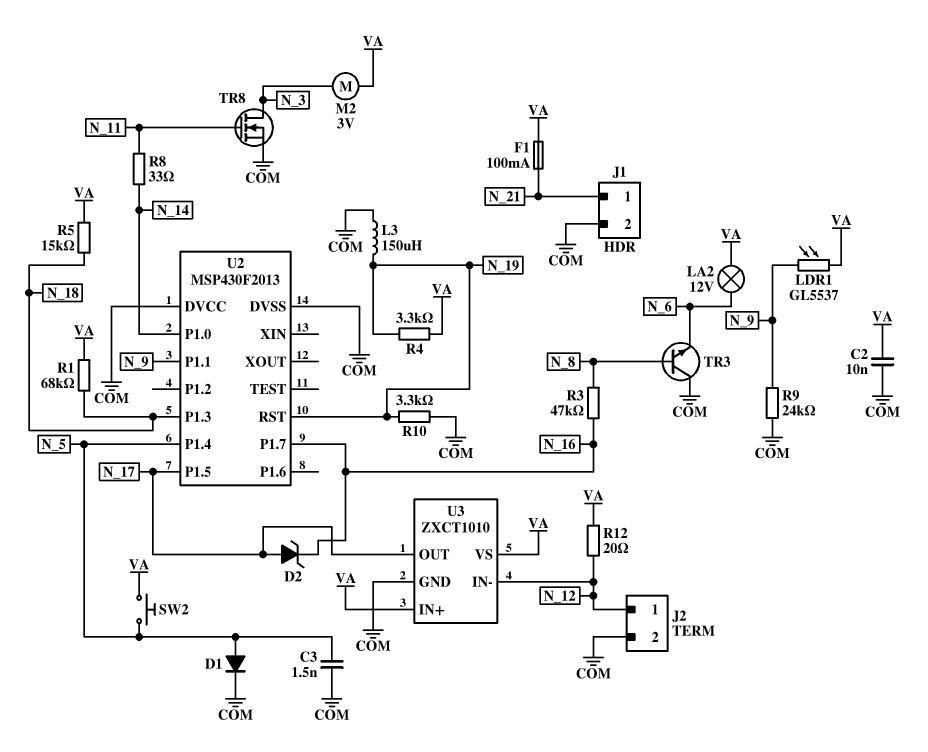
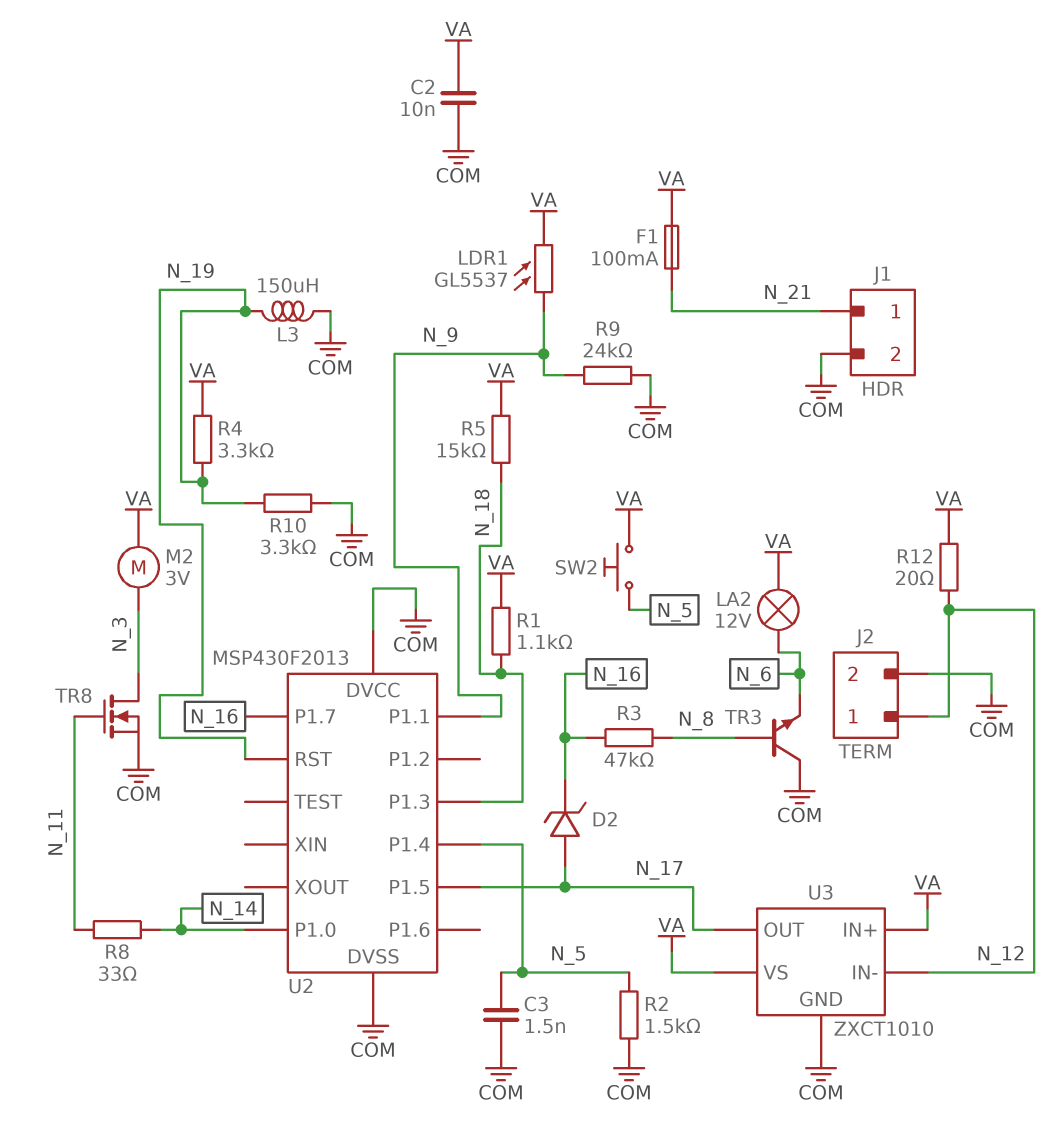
D1: diode (A N_5, K COM) -> none
R1: 68k (N_18, VA) -> 1.1k (N_18, VA)
R2: none -> 1.5k (COM, N_5)

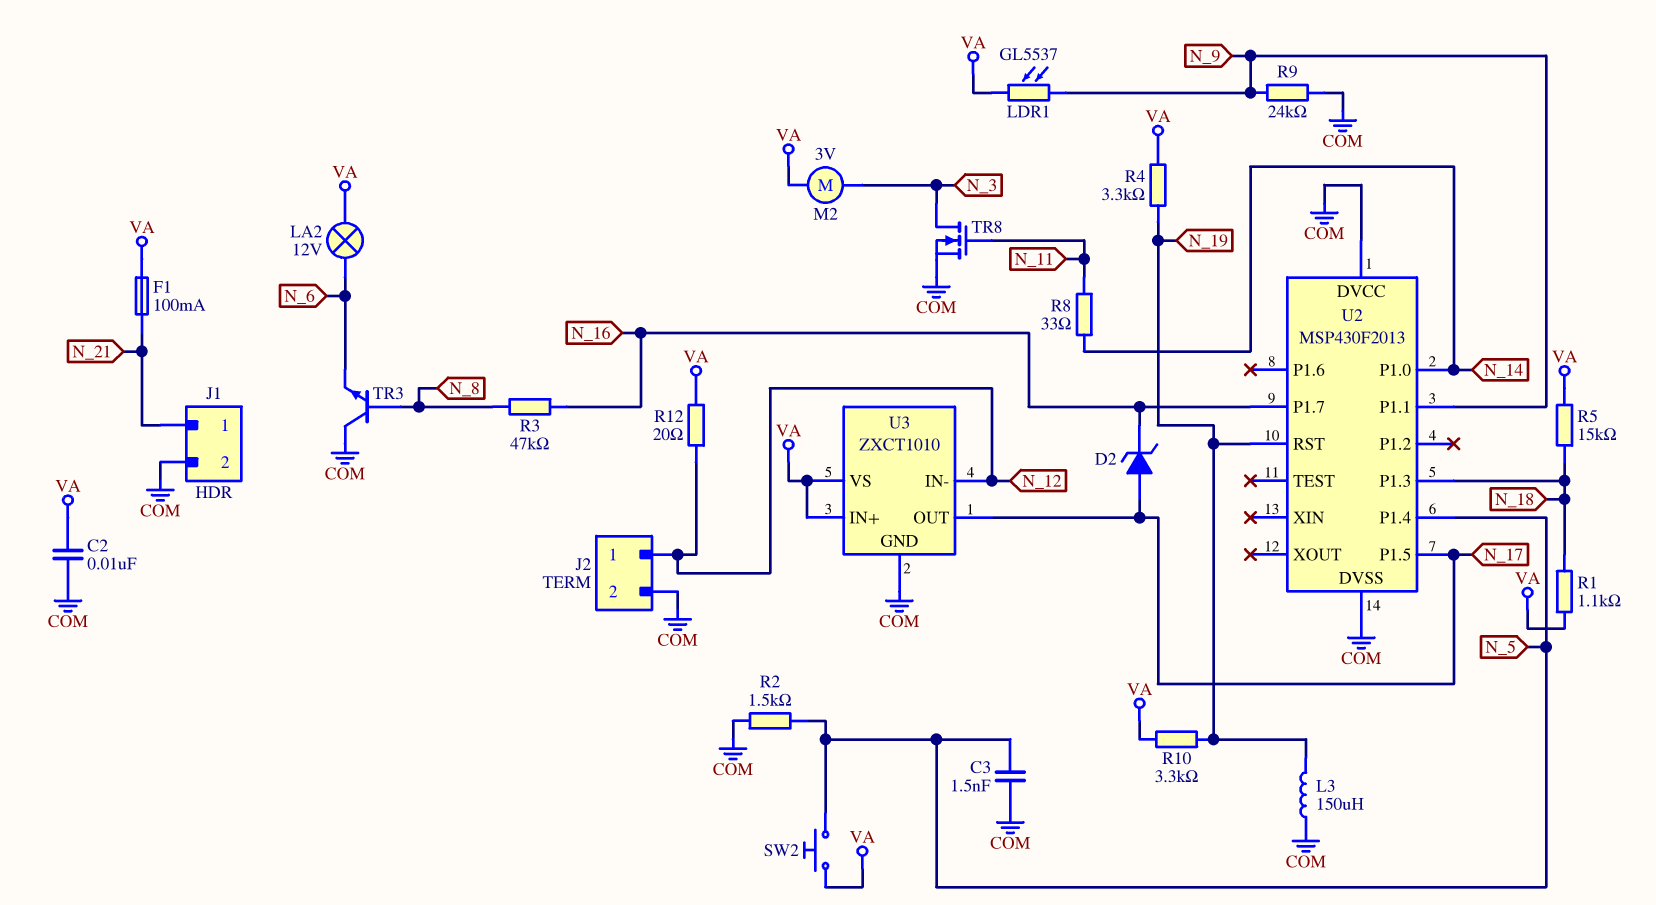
R10: 3.3k (COM, N_19) -> 3.3k (N_19, VA)

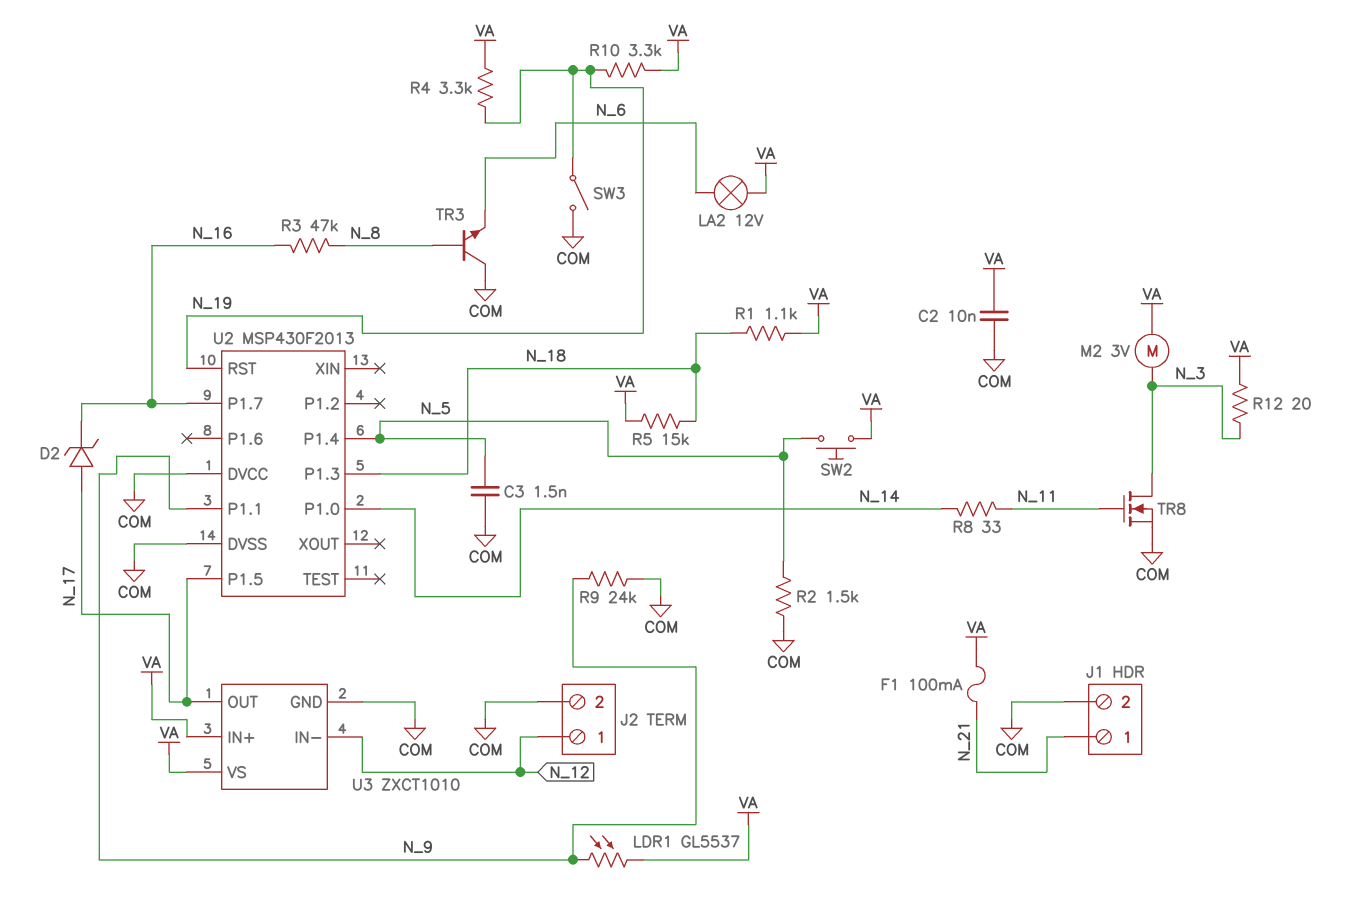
L3: 150uH (COM, N_19) -> none
R12: 20 (N_12, VA) -> 20 (N_3, VA)
SW3: none -> switch (COM, N_19)

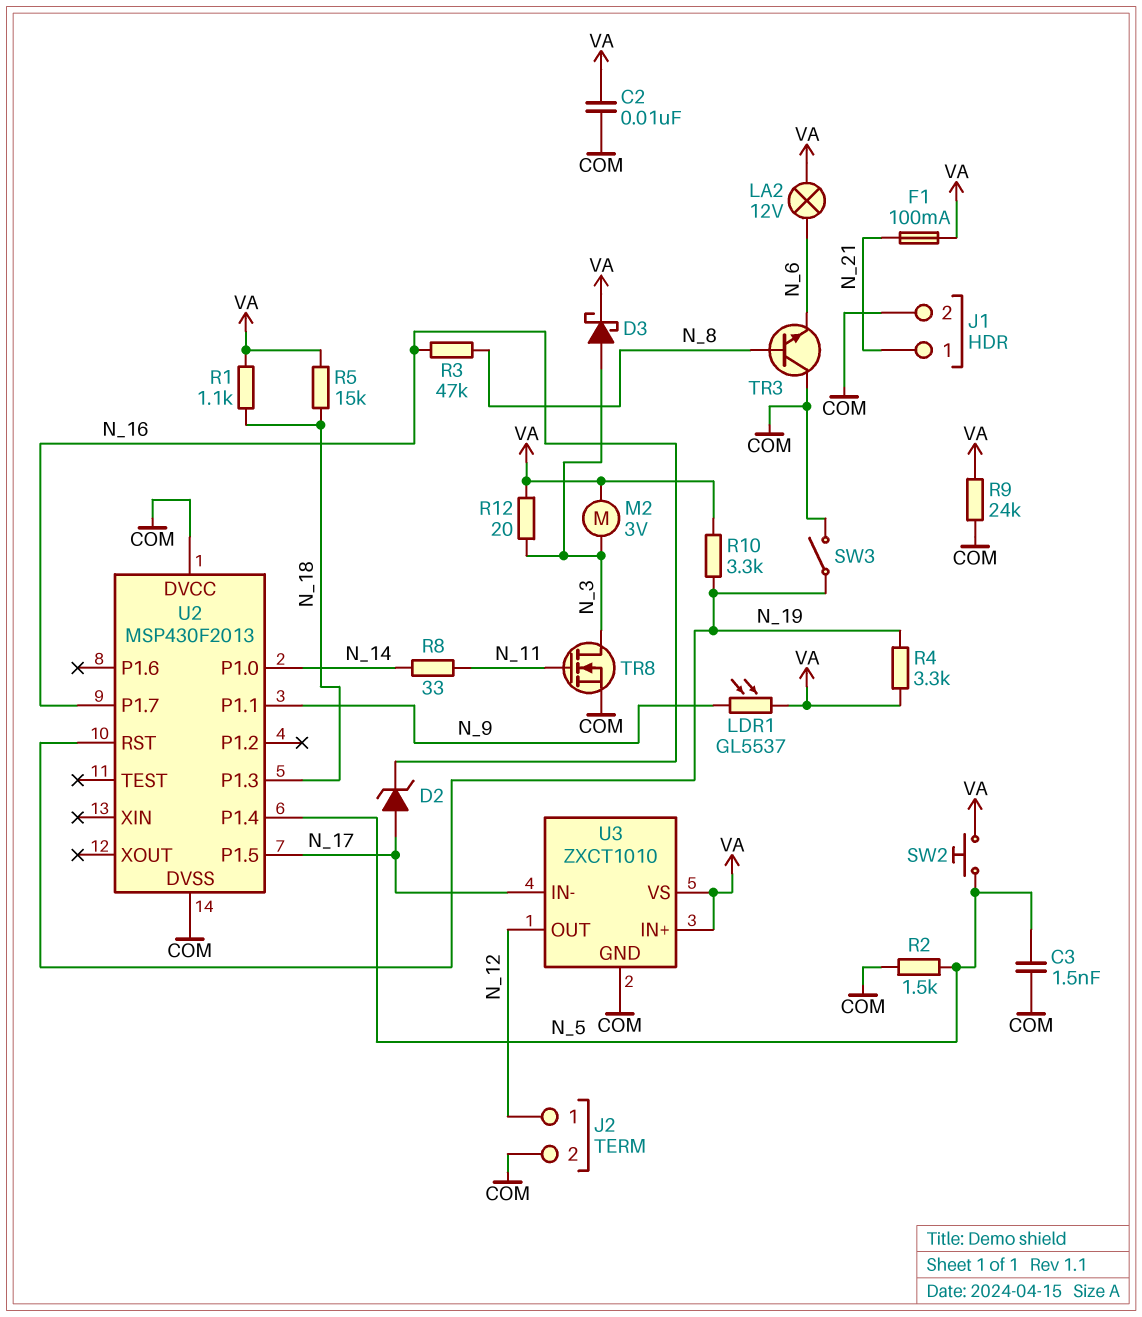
D3: none -> schottky (A N_3, K VA)
R9: 24k (COM, N_9) -> 24k (COM, VA)
U3 pin IN-: N_12 -> N_17
U3 pin OUT: N_17 -> N_12

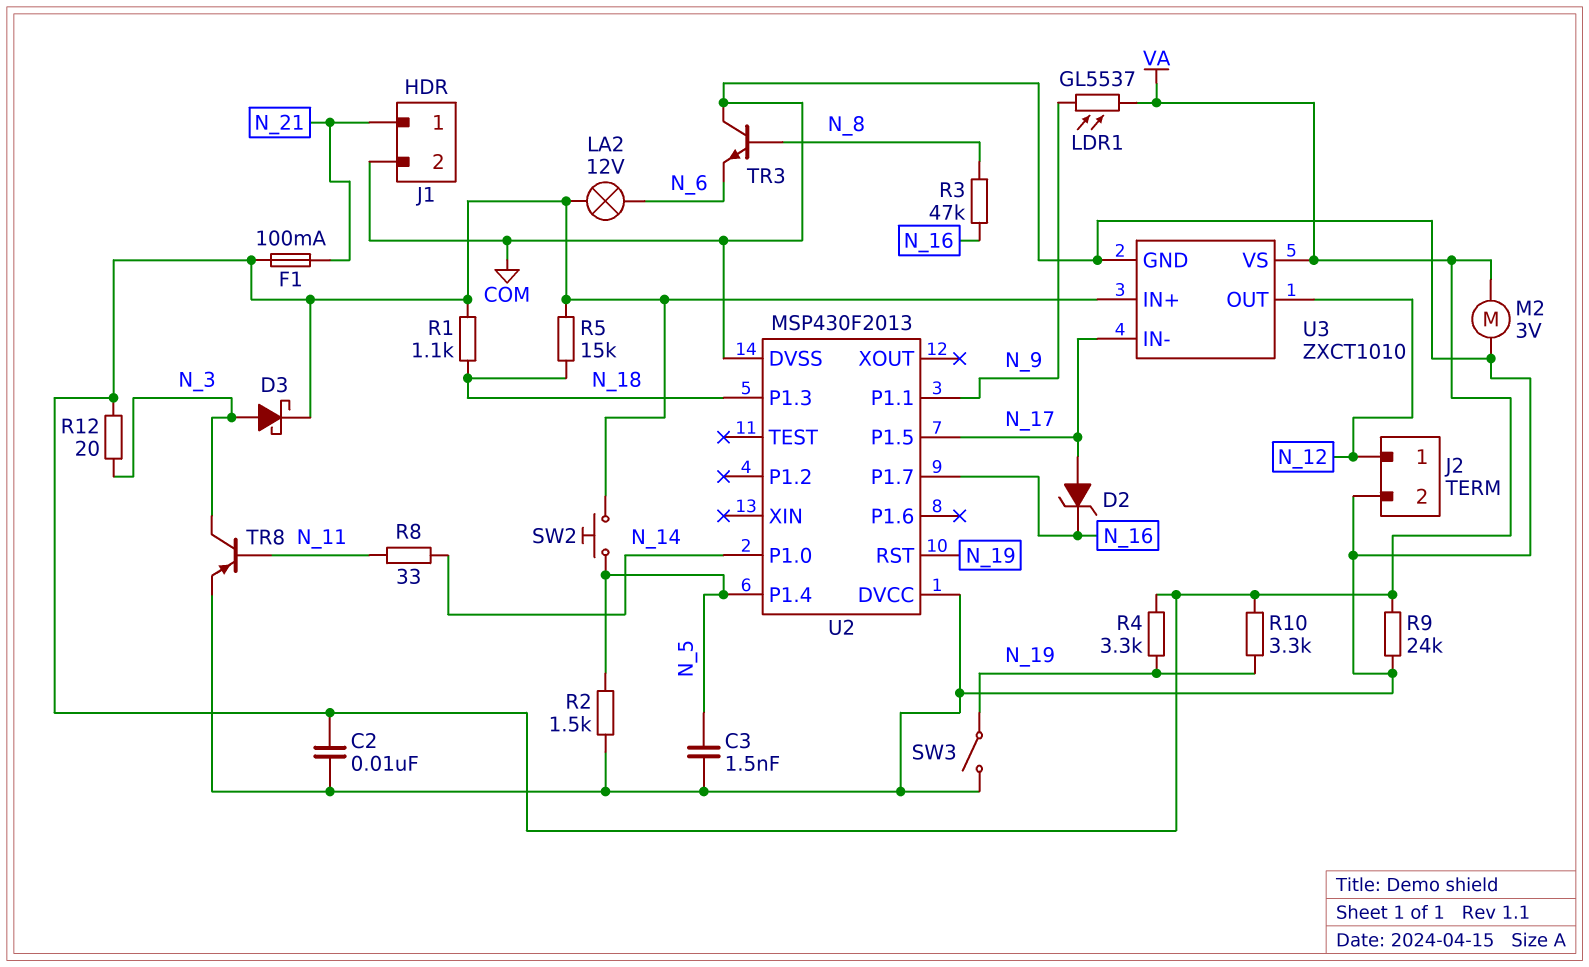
M2: motor 3V (N_3, VA) -> motor 3V (COM, VA)
TR8: NMOS (G N_11, D N_3, S COM) -> PNP (B N_11, C N_3, E COM)

